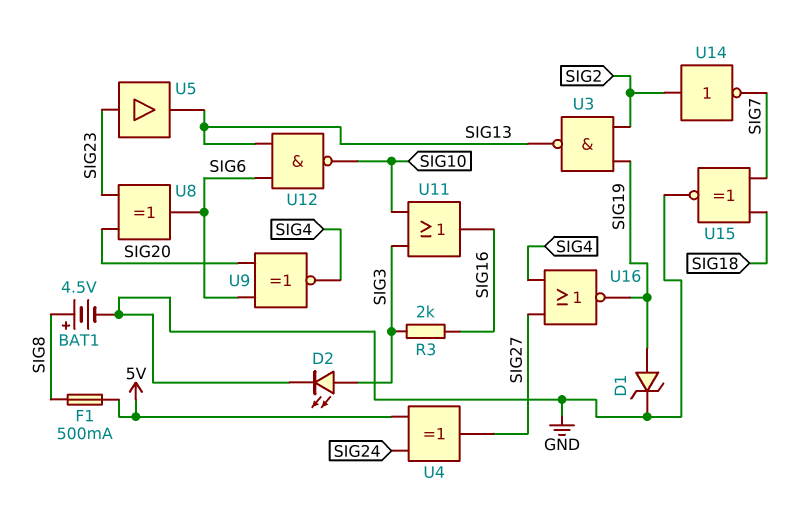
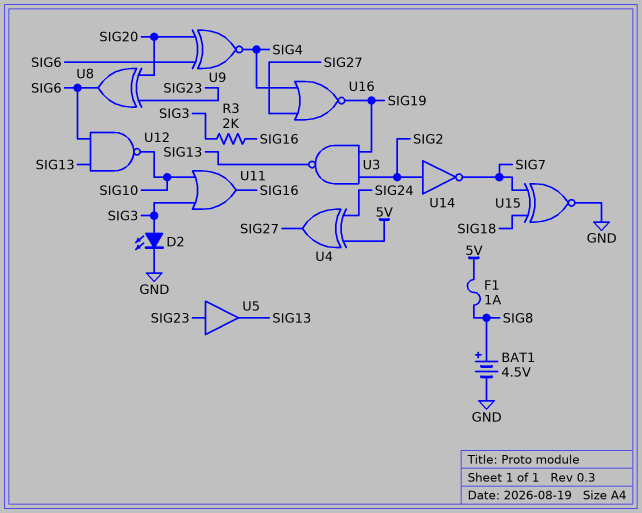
D1: zener (A SIG19, K GND) -> none
F1: 500mA (5V, SIG8) -> 1A (5V, SIG8)

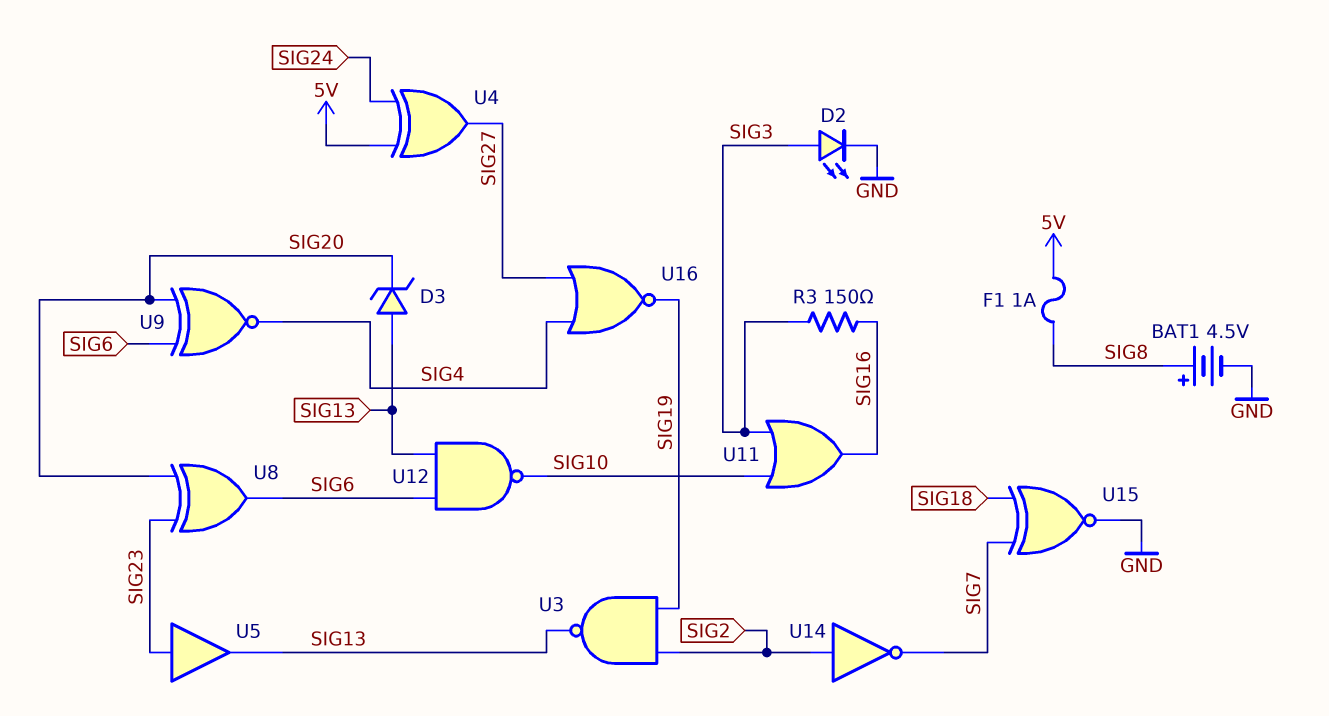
D3: none -> zener (A SIG13, K SIG20)
R3: 2k (SIG3, SIG16) -> 150 (SIG3, SIG16)

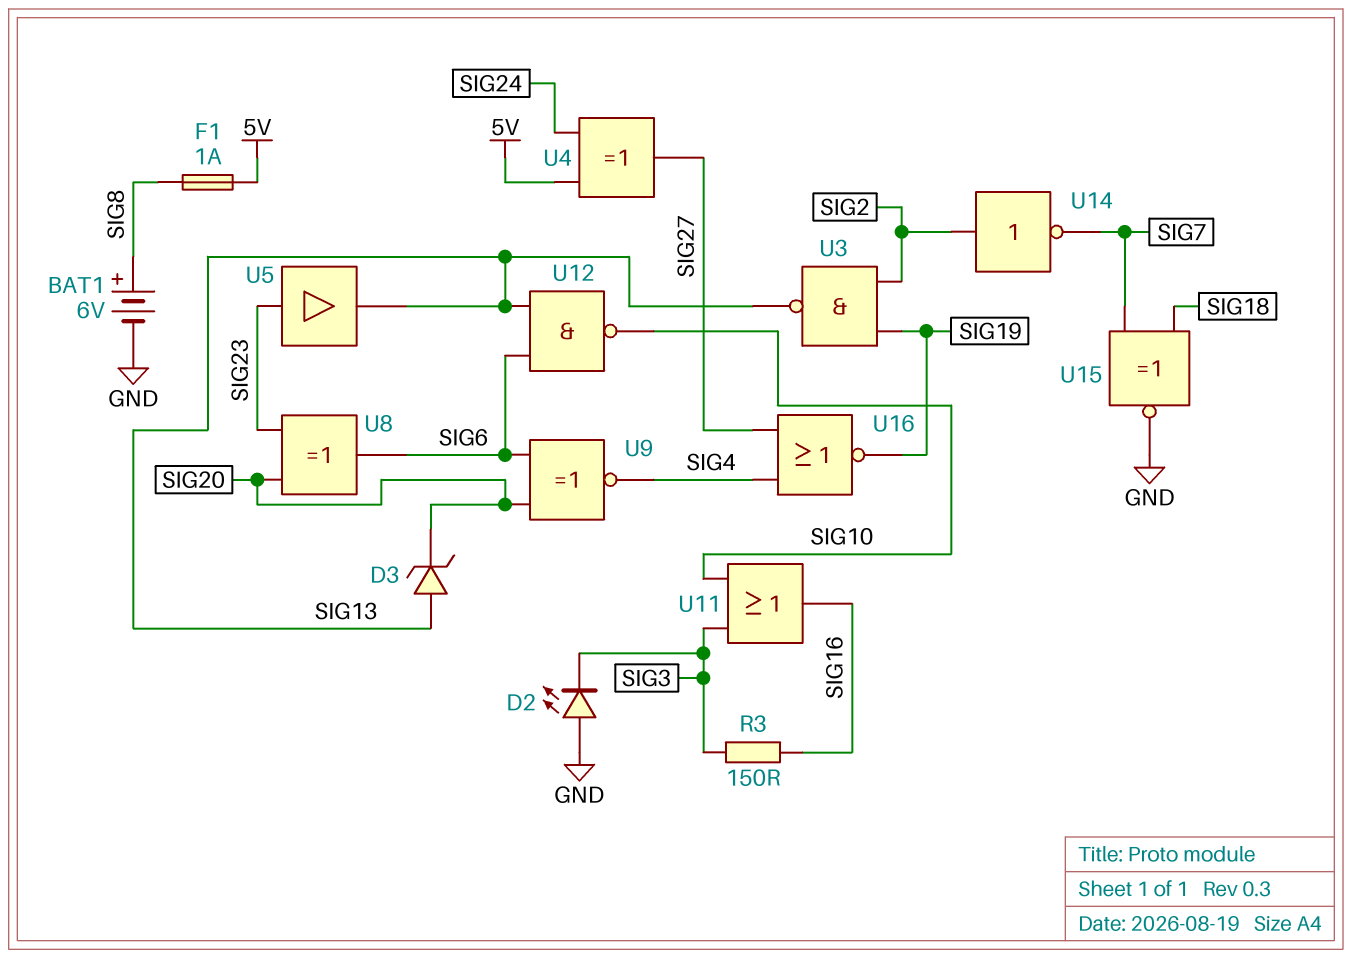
BAT1: 4.5V (plus SIG8, minus GND) -> 6V (plus SIG8, minus GND)
D2: LED (A SIG3, K GND) -> LED (A GND, K SIG3)

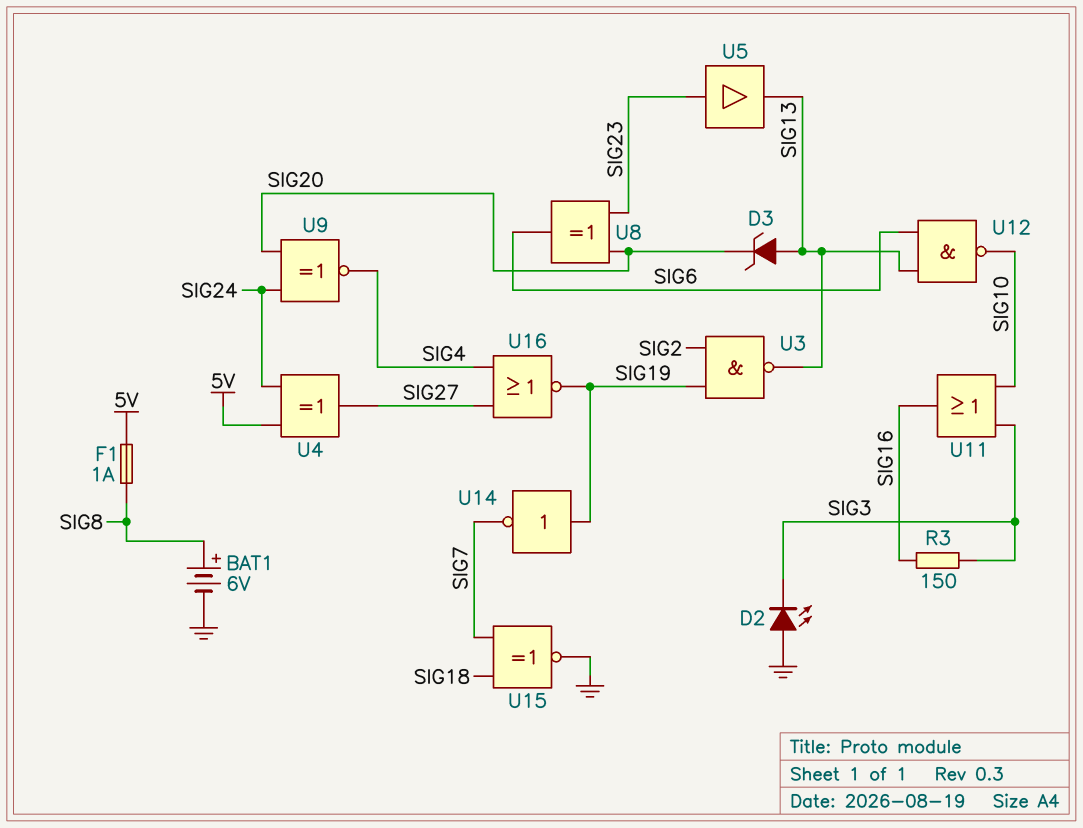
U9: XNOR (in SIG6, in SIG20, out SIG4) -> XNOR (in SIG20, in SIG24, out SIG4)
U14: NOT (in SIG2, out SIG7) -> NOT (in SIG19, out SIG7)

